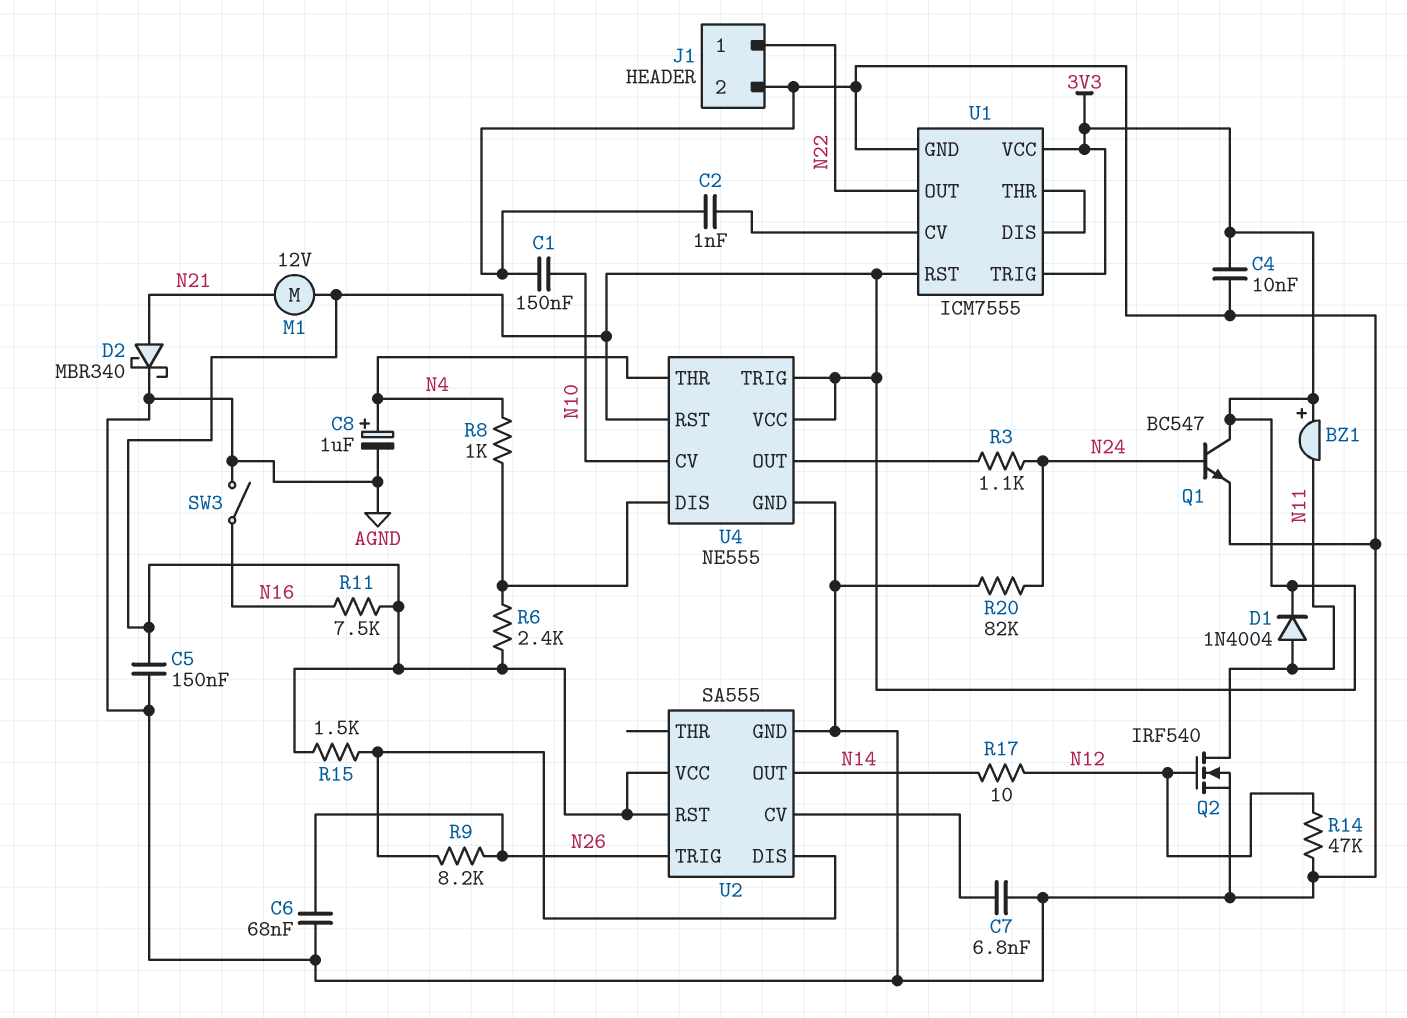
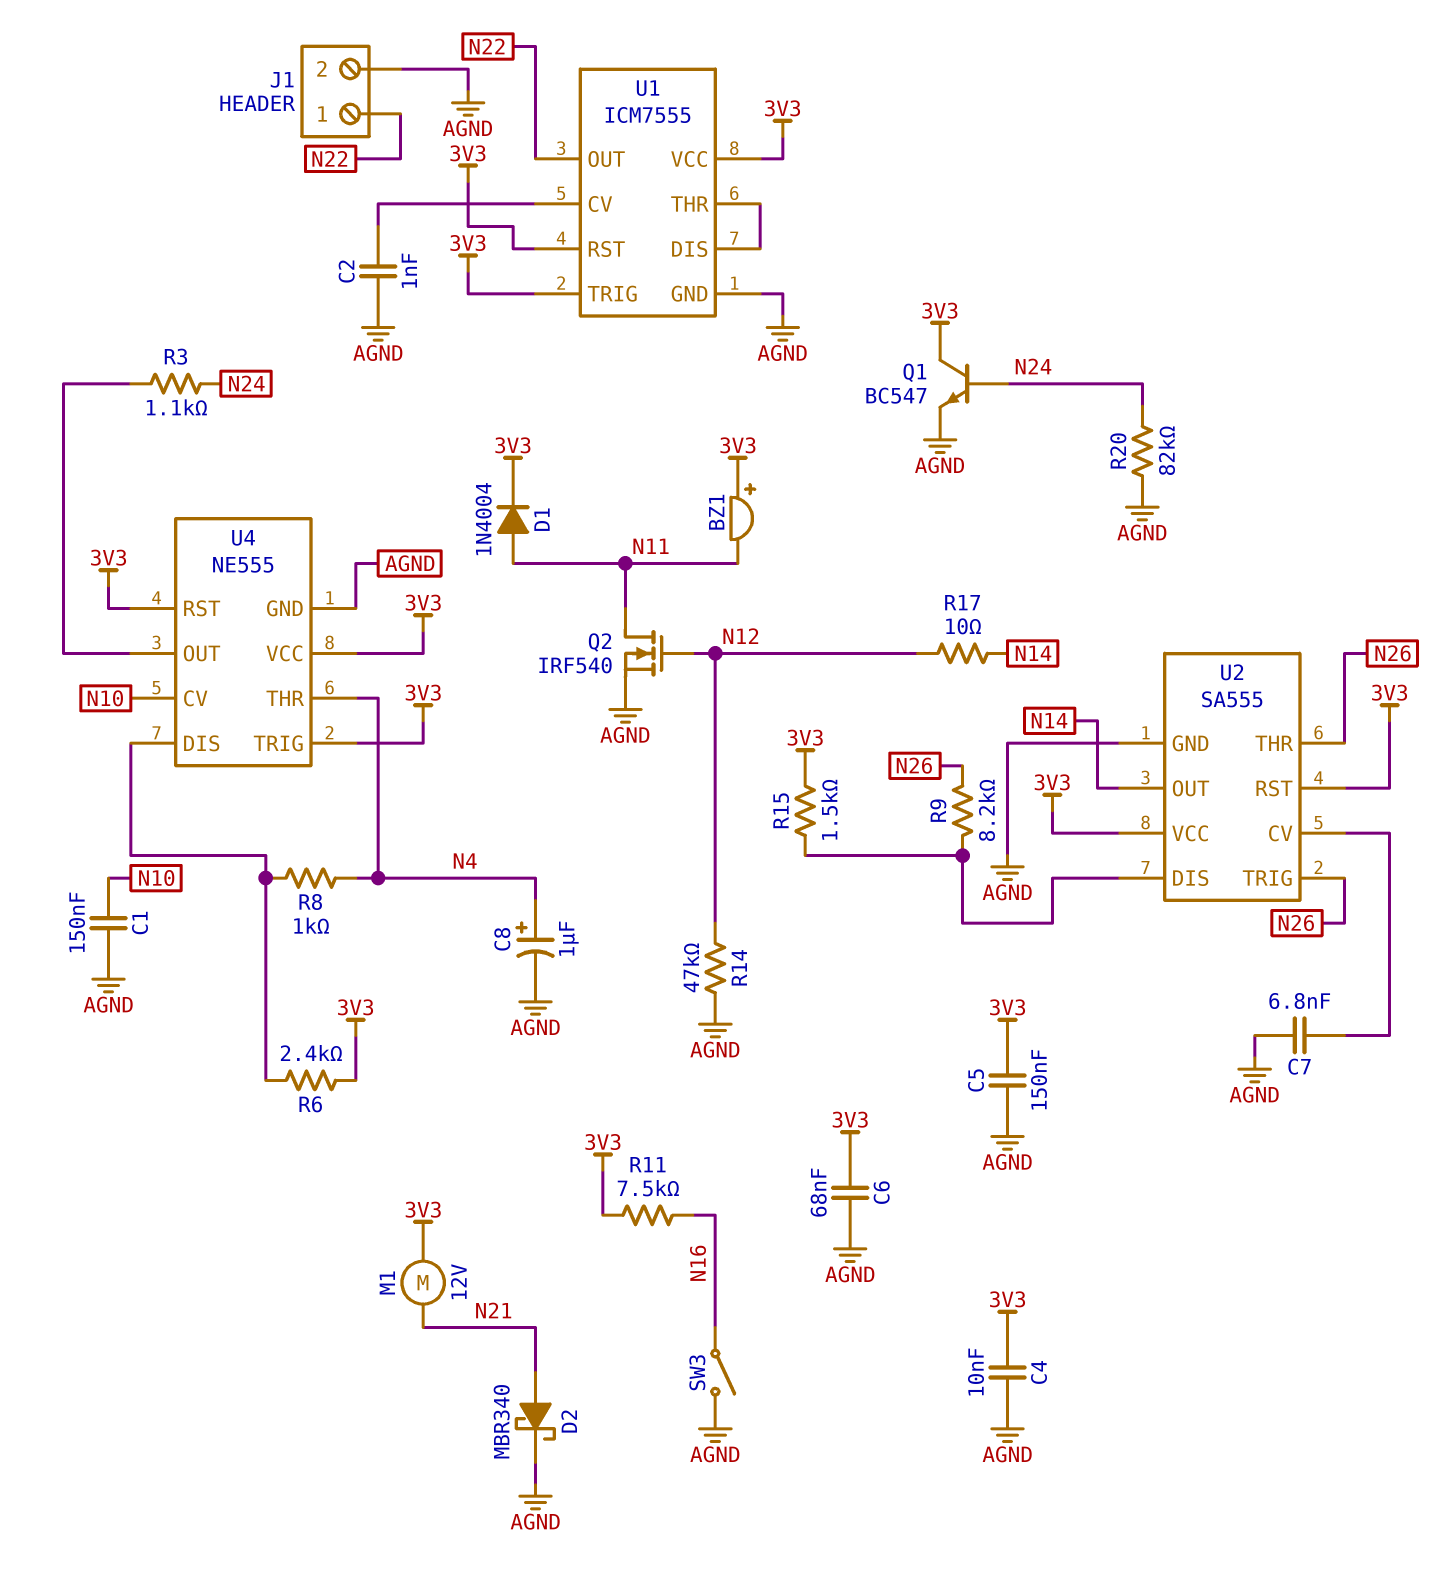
C6: 68nF (AGND, N26) -> 68nF (3V3, AGND)
U2 pin THR: none -> N26

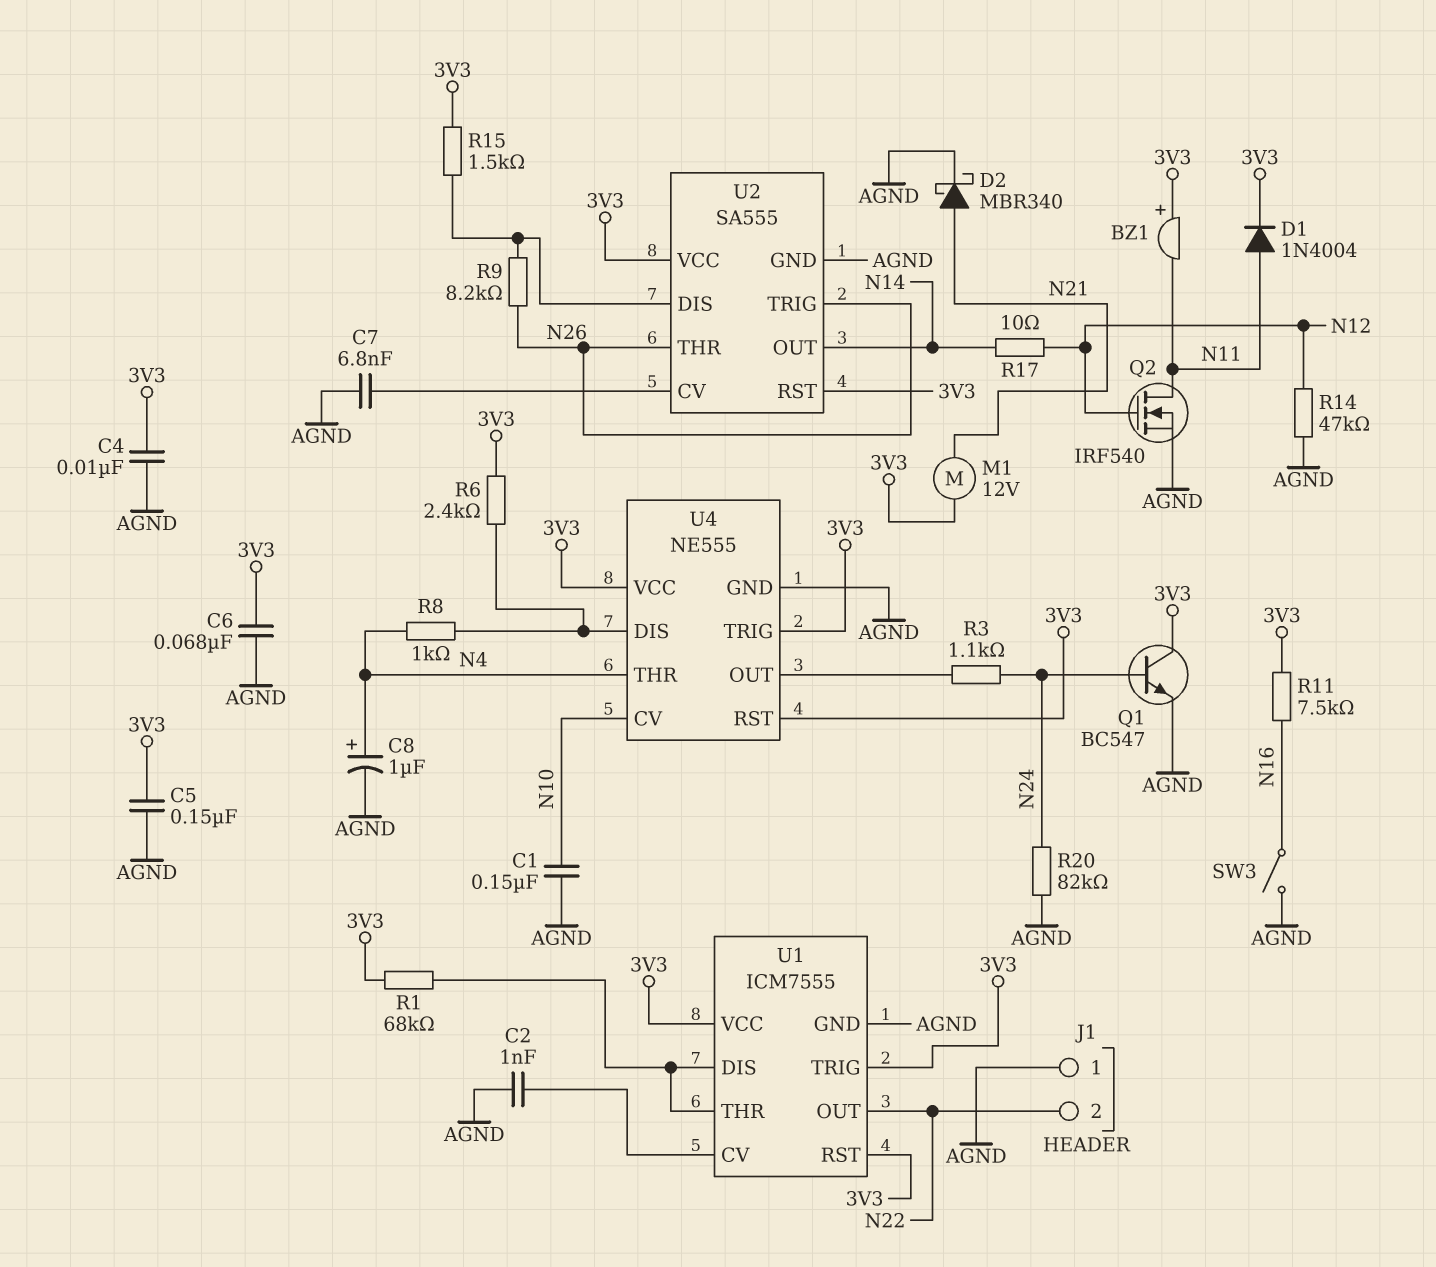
J1 pin 1: N22 -> AGND
J1 pin 2: AGND -> N22
R1: none -> 68k (3V3, U1/DIS)

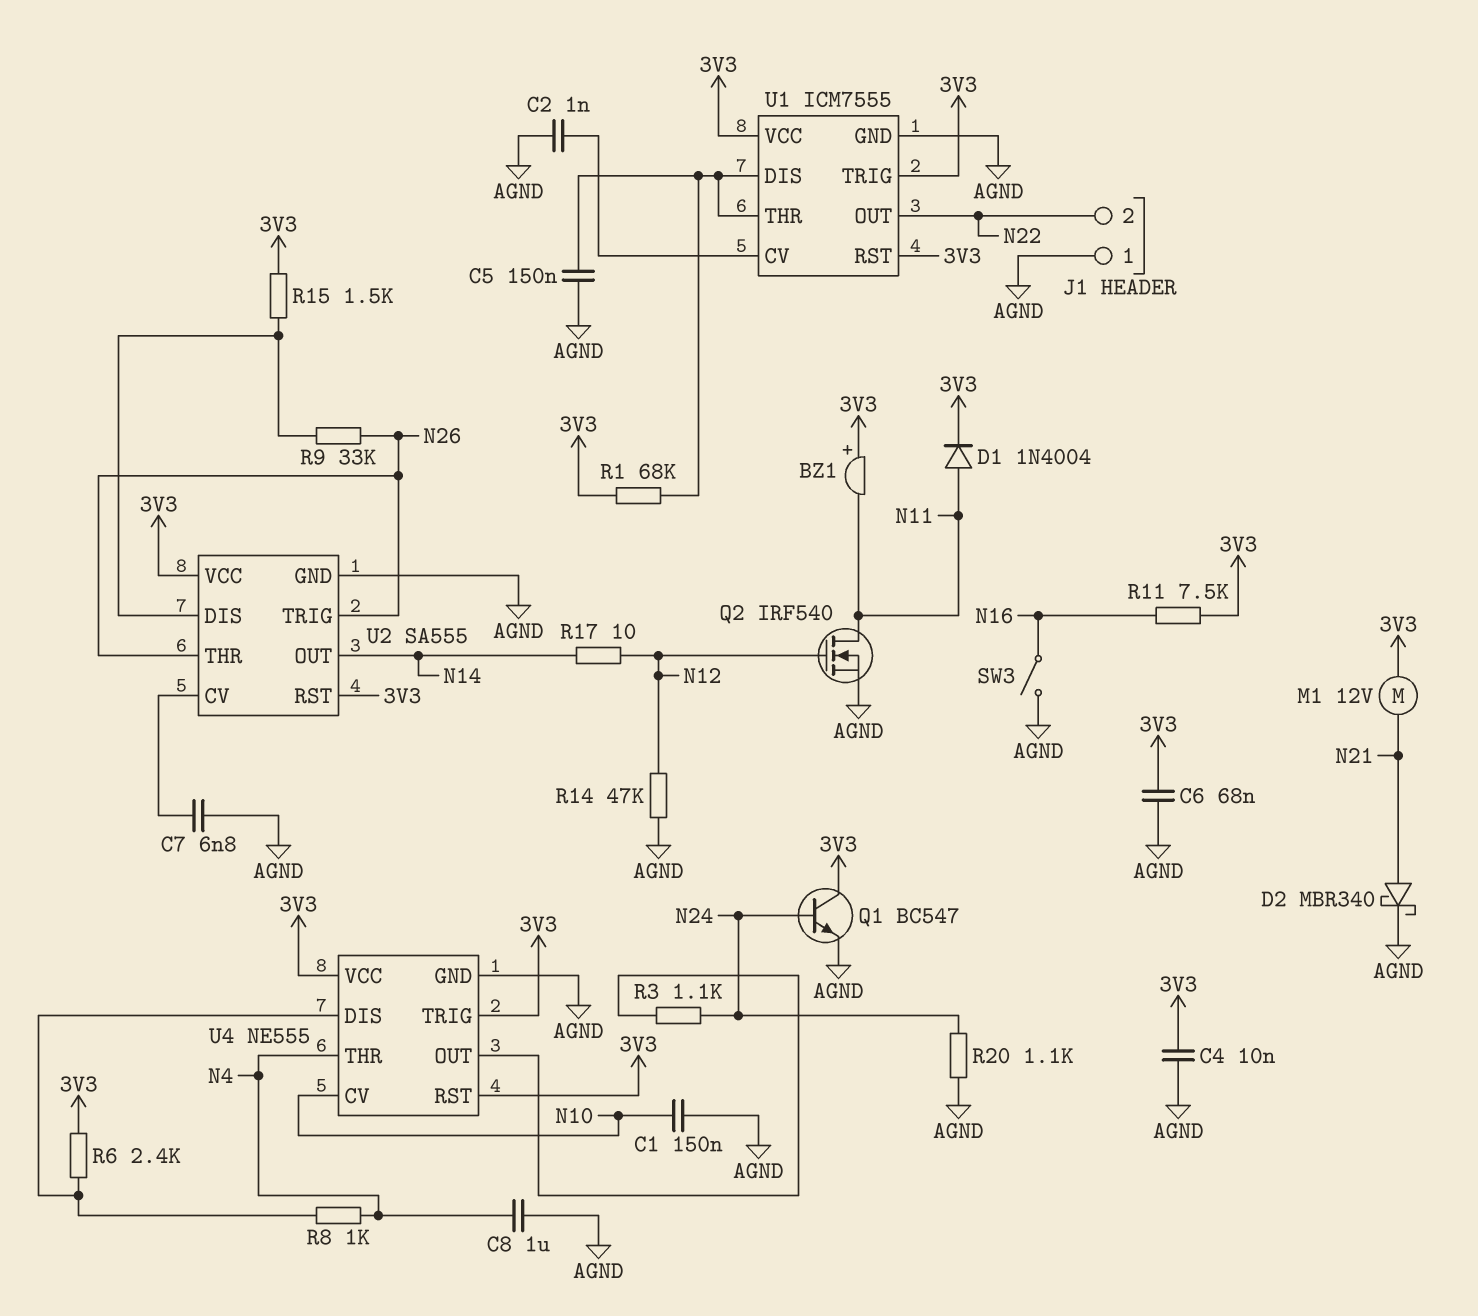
C5: 150nF (3V3, AGND) -> 150nF (AGND, U1/DIS)
C8: 1uF (plus N4, minus AGND) -> 1uF (AGND, N4)
R9: 8.2k (N26, U2/DIS) -> 33k (N26, U2/DIS)
R20: 82k (AGND, N24) -> 1.1k (AGND, N24)

